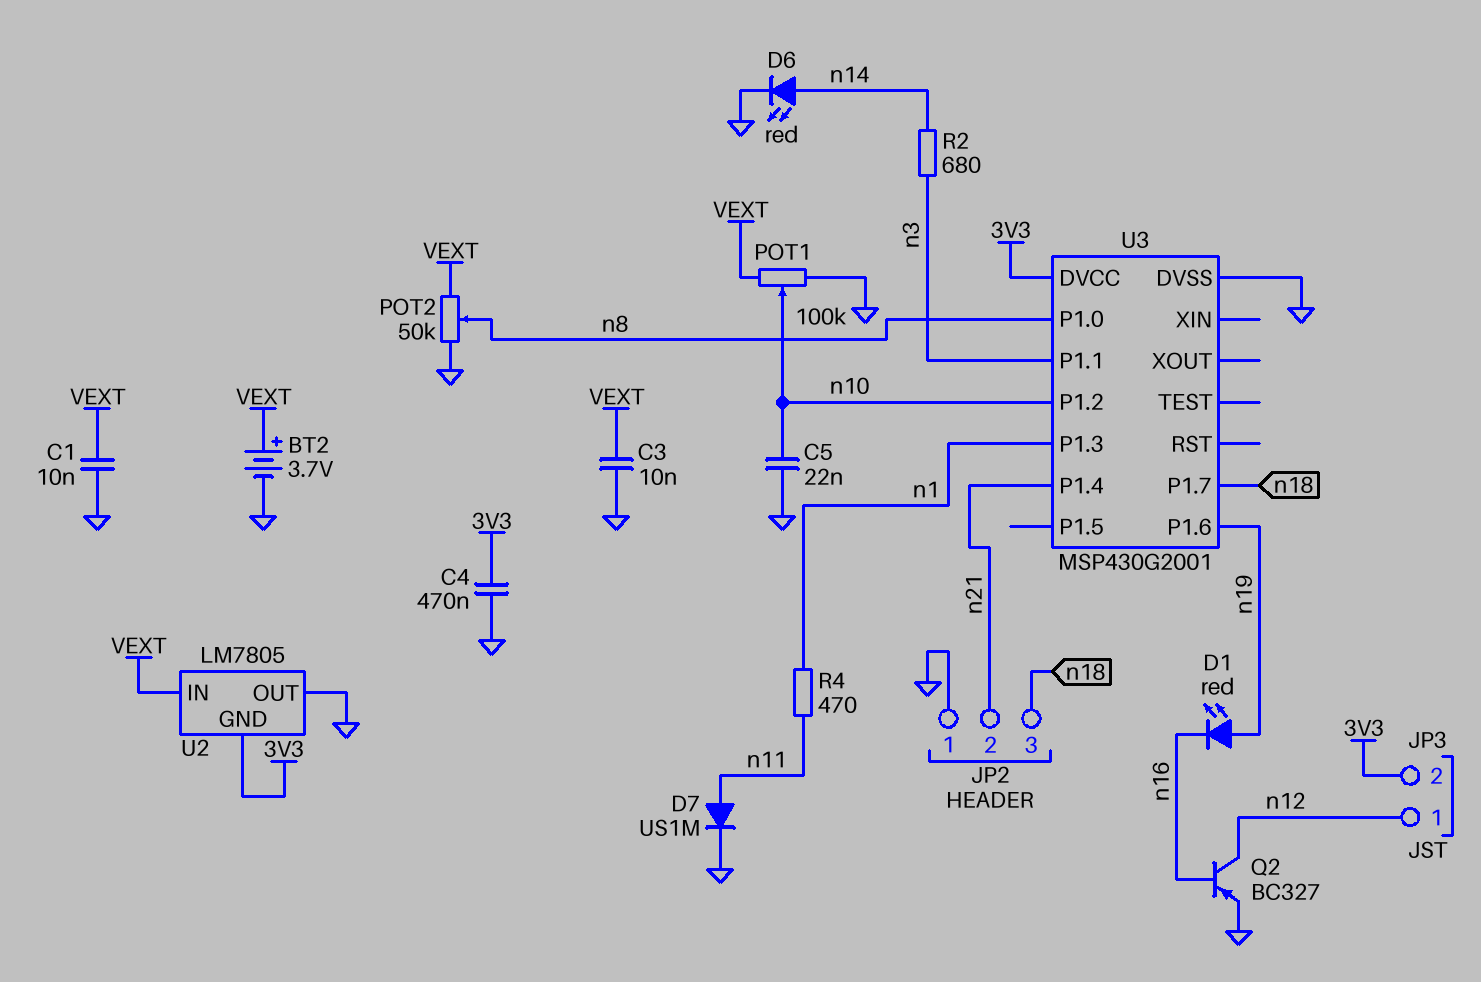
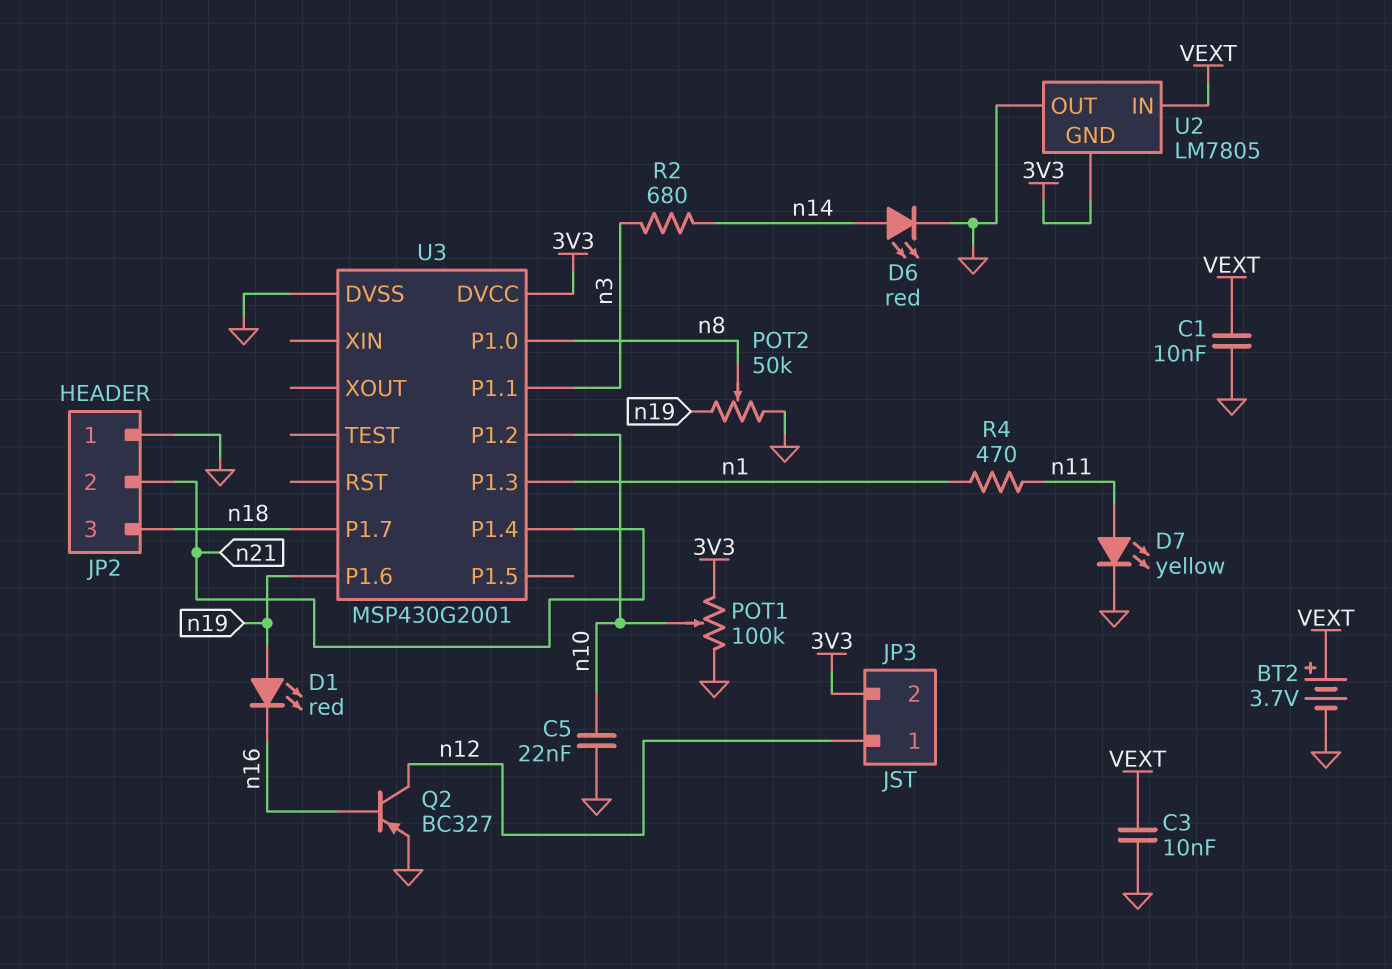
C4: 470nF (3V3, GND) -> none
D7: diode US1M (A n11, K GND) -> LED yellow (A n11, K GND)
POT1: 100k (GND, VEXT, wiper n10) -> 100k (3V3, GND, wiper n10)
POT2: 50k (GND, VEXT, wiper n8) -> 50k (GND, n19, wiper n8)

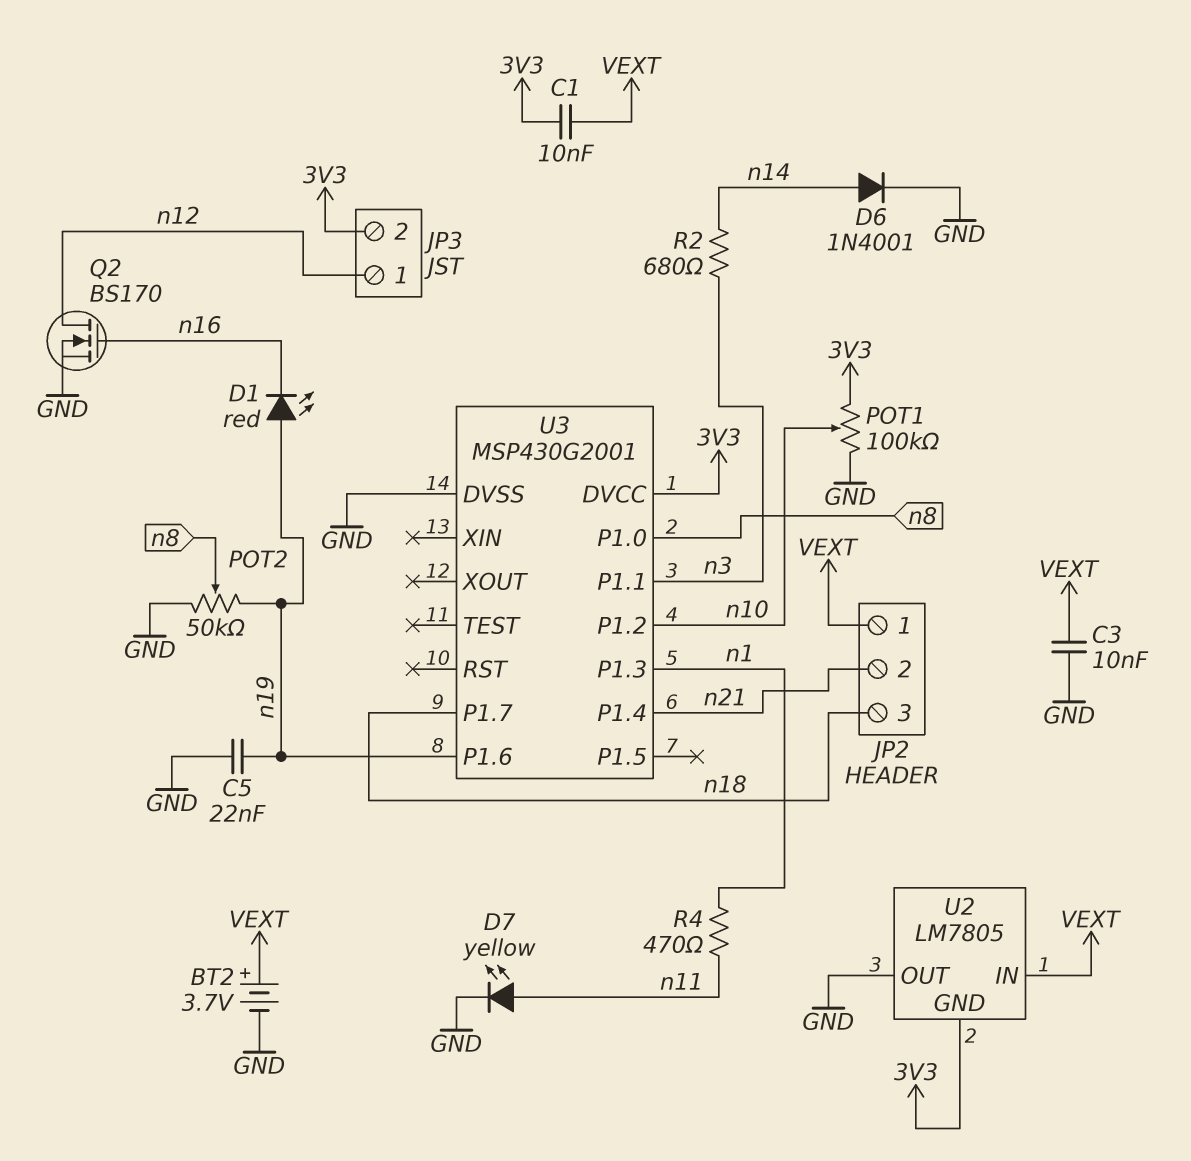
C1: 10nF (GND, VEXT) -> 10nF (3V3, VEXT)
C5: 22nF (GND, n10) -> 22nF (GND, n19)
D6: LED red (A n14, K GND) -> diode 1N4001 (A n14, K GND)
JP2 pin 1: GND -> VEXT
Q2: PNP BC327 (B n16, C n12, E GND) -> NMOS BS170 (G n16, D n12, S GND)

